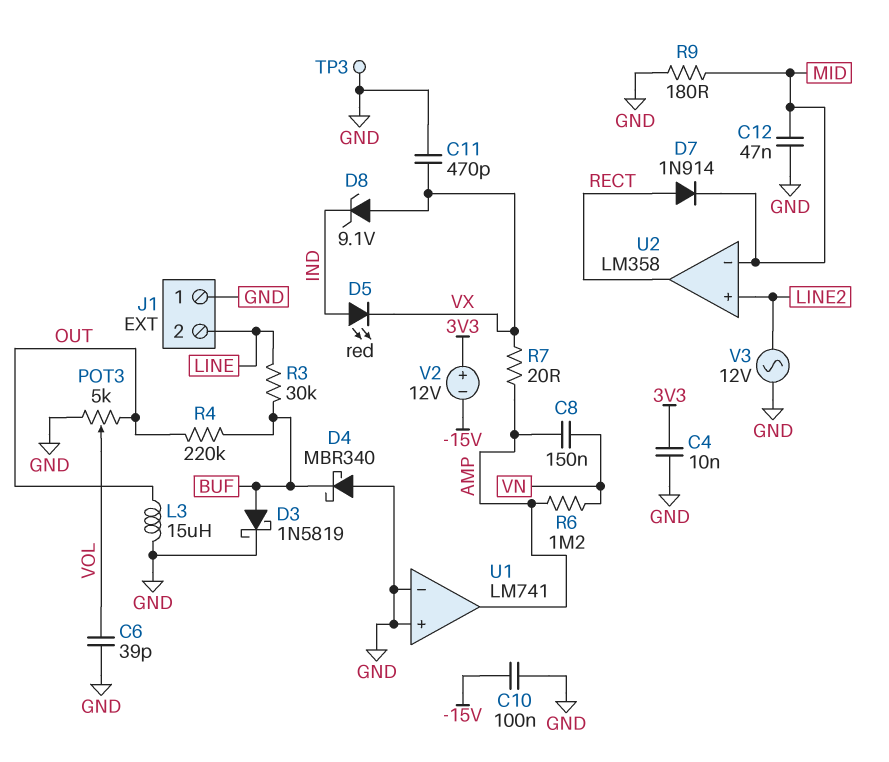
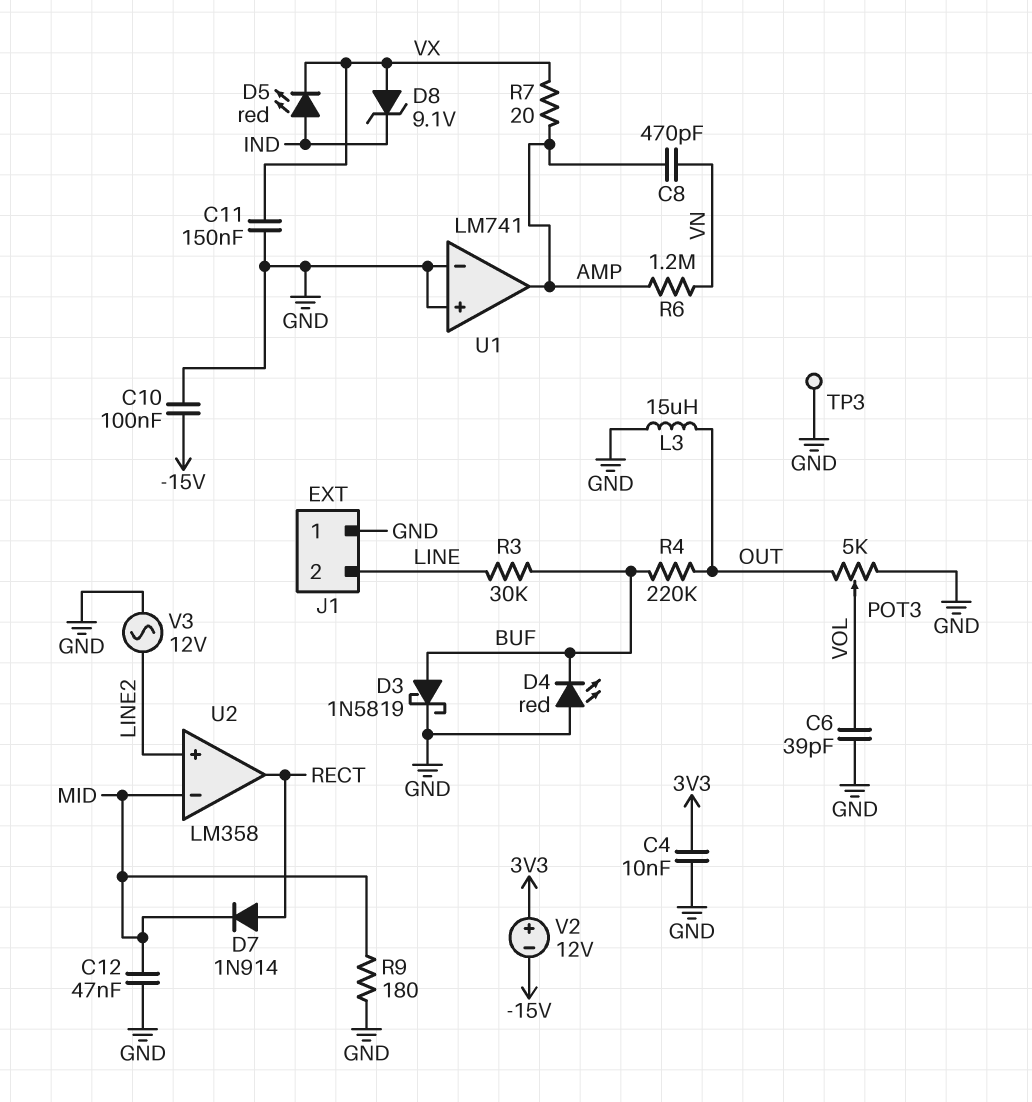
C8: 150nF (AMP, VN) -> 470pF (AMP, VN)
C11: 470pF (GND, VX) -> 150nF (GND, VX)
D4: schottky MBR340 (A GND, K BUF) -> LED red (A GND, K BUF)

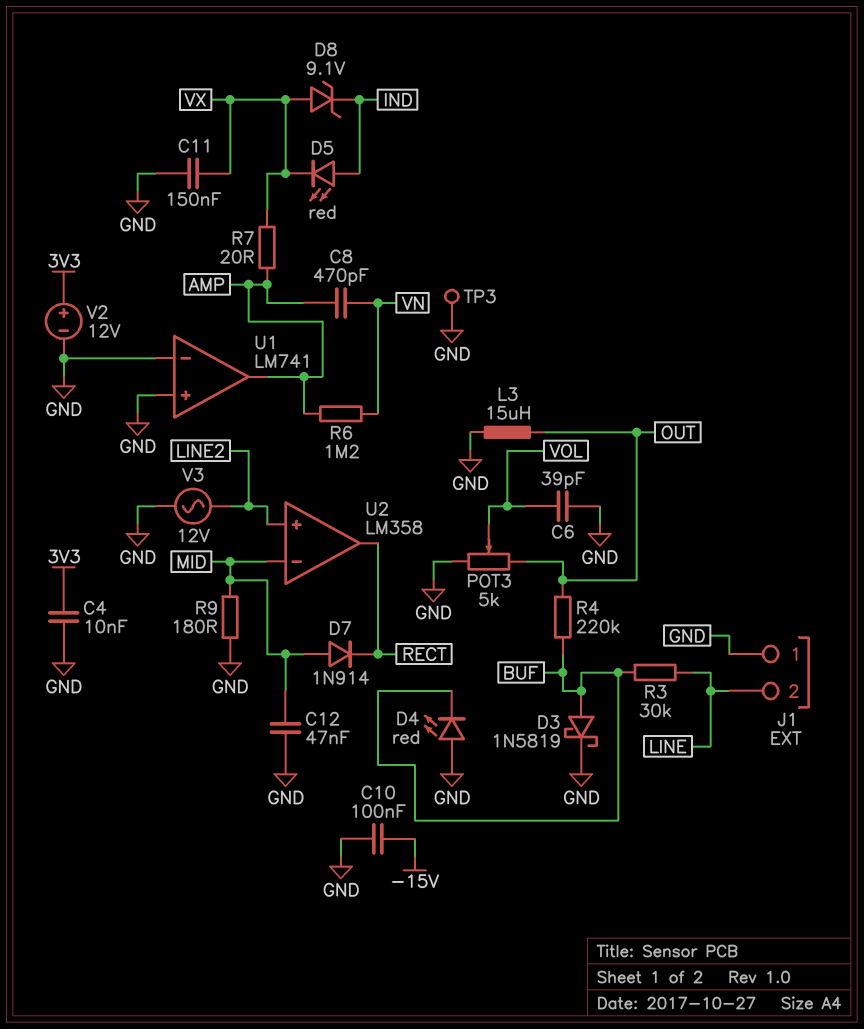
D7: diode 1N914 (A RECT, K MID) -> diode 1N914 (A MID, K RECT)
V2: 12V (plus 3V3, minus -15V) -> 12V (plus 3V3, minus GND)

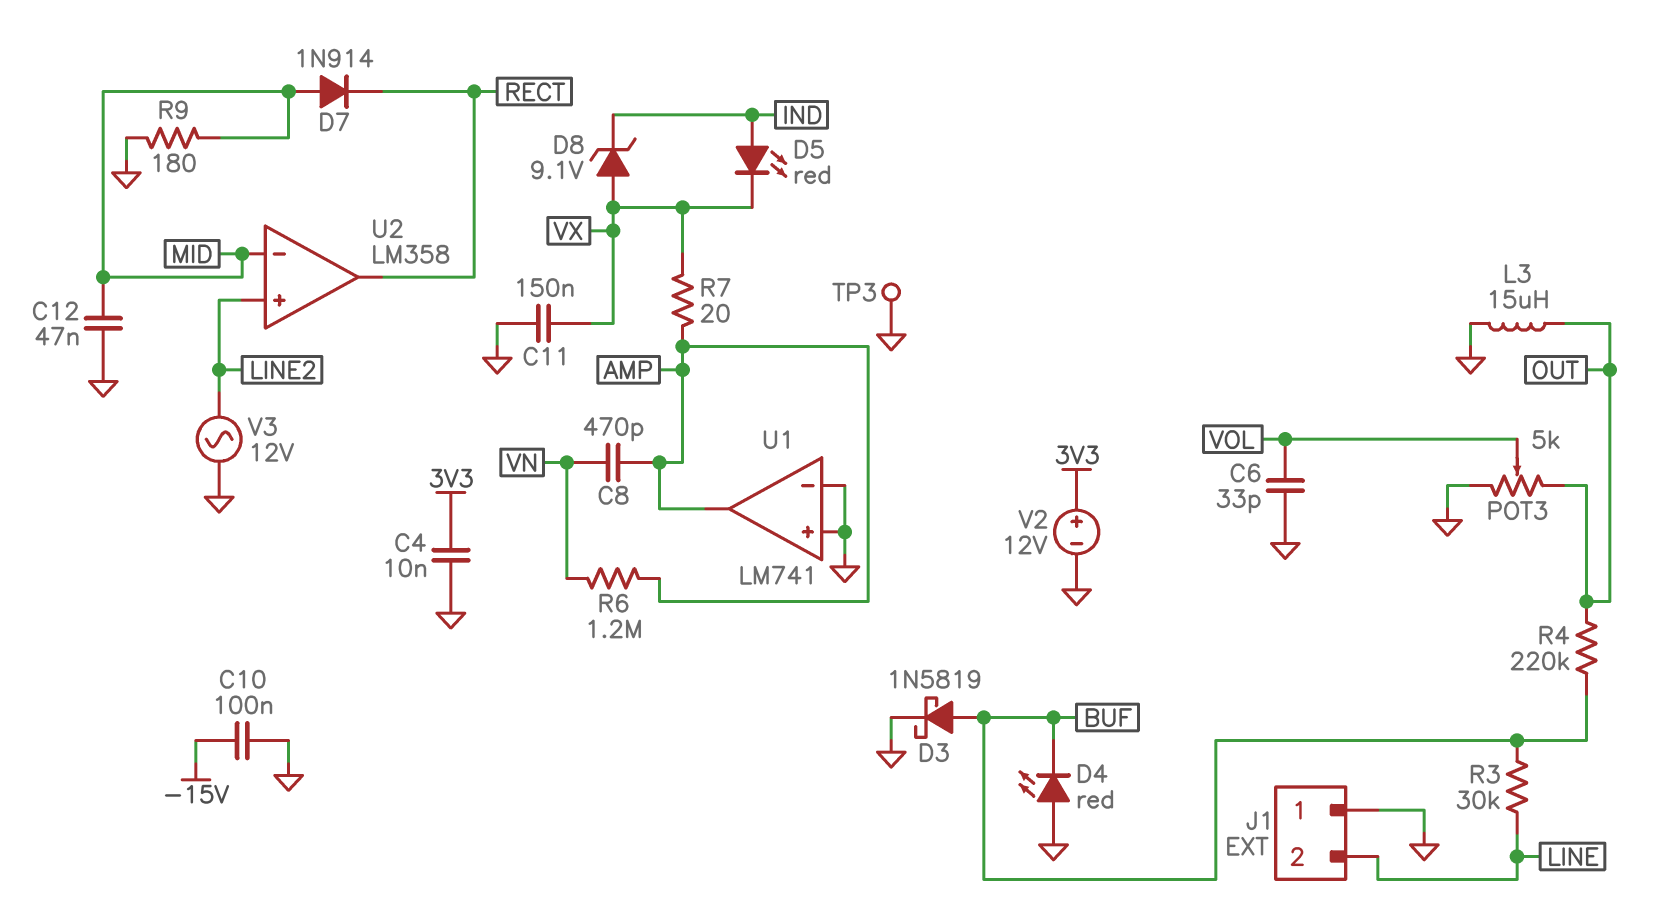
C6: 39pF (GND, VOL) -> 33pF (GND, VOL)

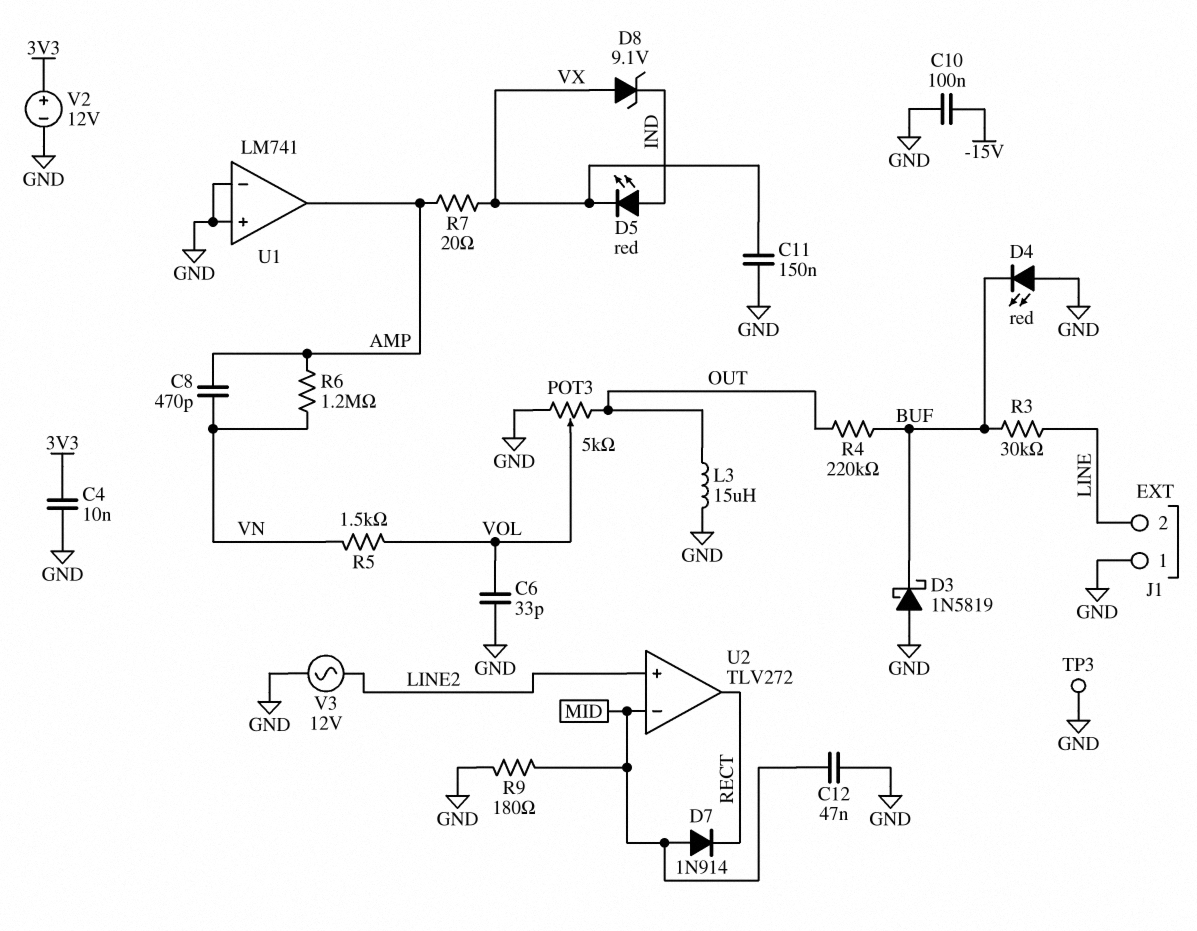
D3: schottky 1N5819 (A BUF, K GND) -> schottky 1N5819 (A GND, K BUF)
R5: none -> 1.5k (VN, VOL)
U2: LM358 -> TLV272

